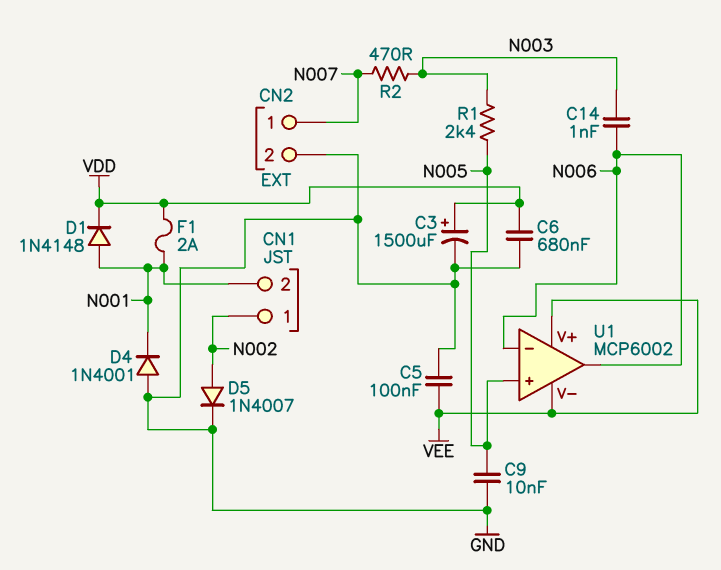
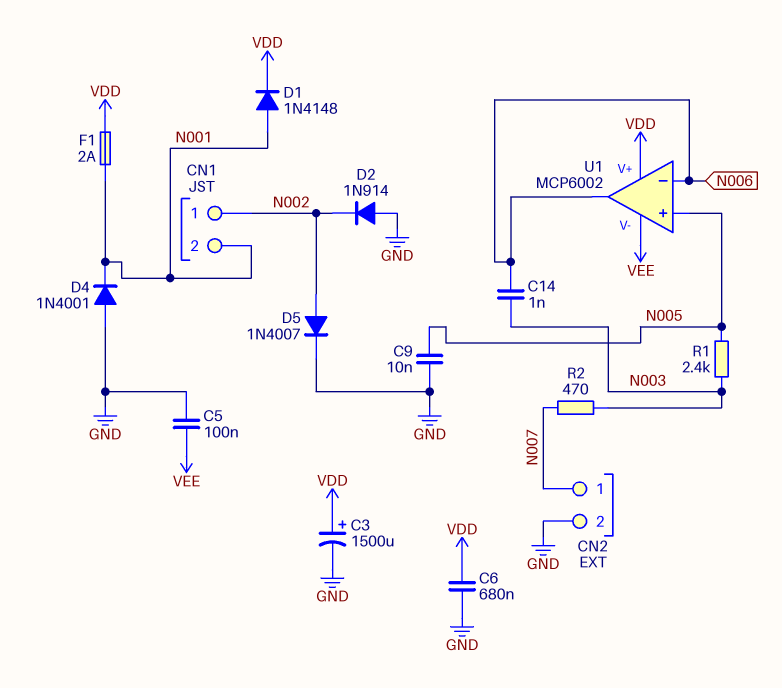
D2: none -> diode 1N914 (A GND, K N002)
U1 pin V+: VEE -> VDD

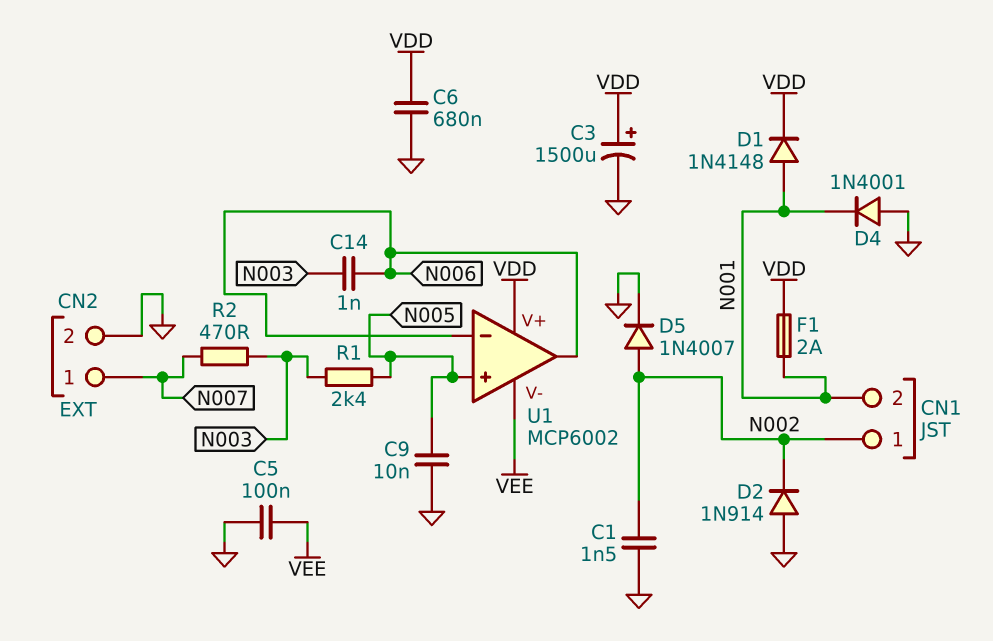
C1: none -> 1.5nF (GND, N002)

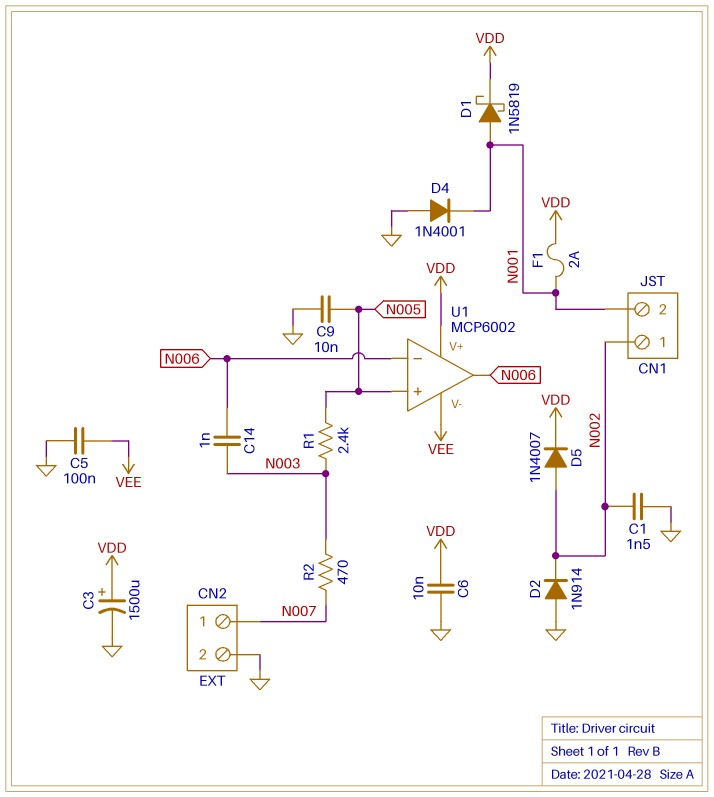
C6: 680nF (GND, VDD) -> 10nF (GND, VDD)
D1: diode 1N4148 (A N001, K VDD) -> schottky 1N5819 (A N001, K VDD)
D5: diode 1N4007 (A N002, K GND) -> diode 1N4007 (A N002, K VDD)

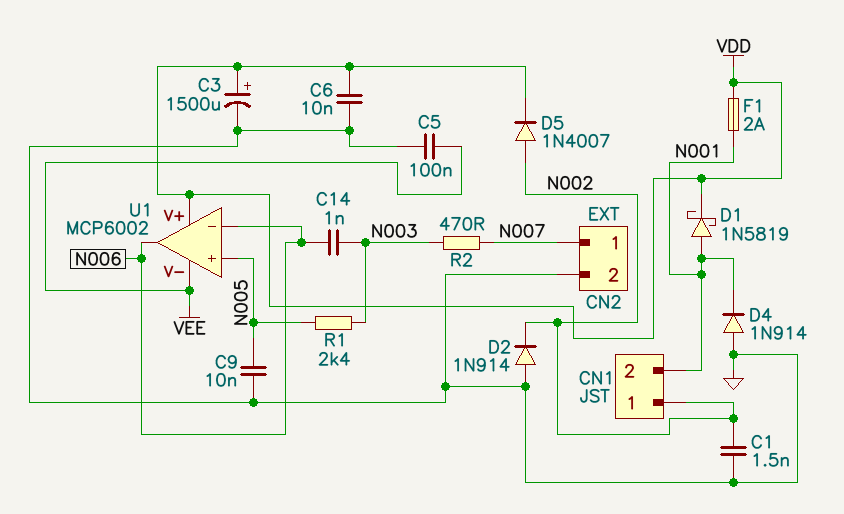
D4: diode 1N4001 (A GND, K N001) -> diode 1N914 (A GND, K N001)

